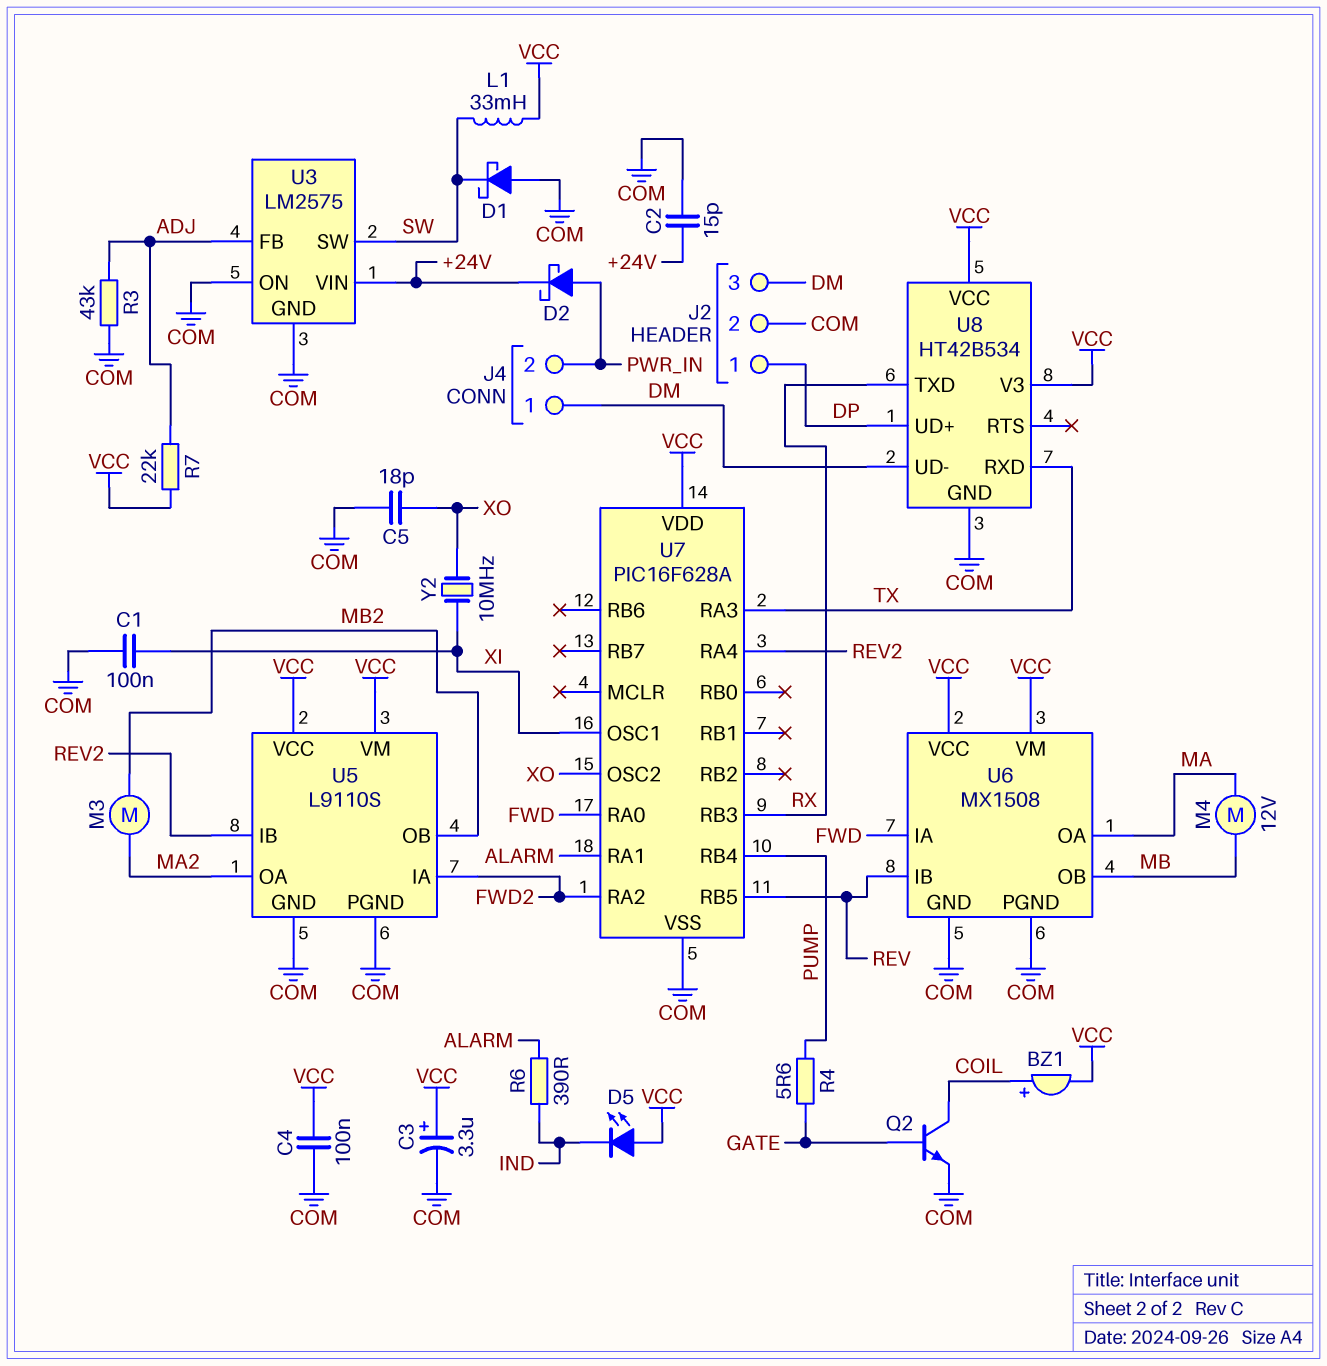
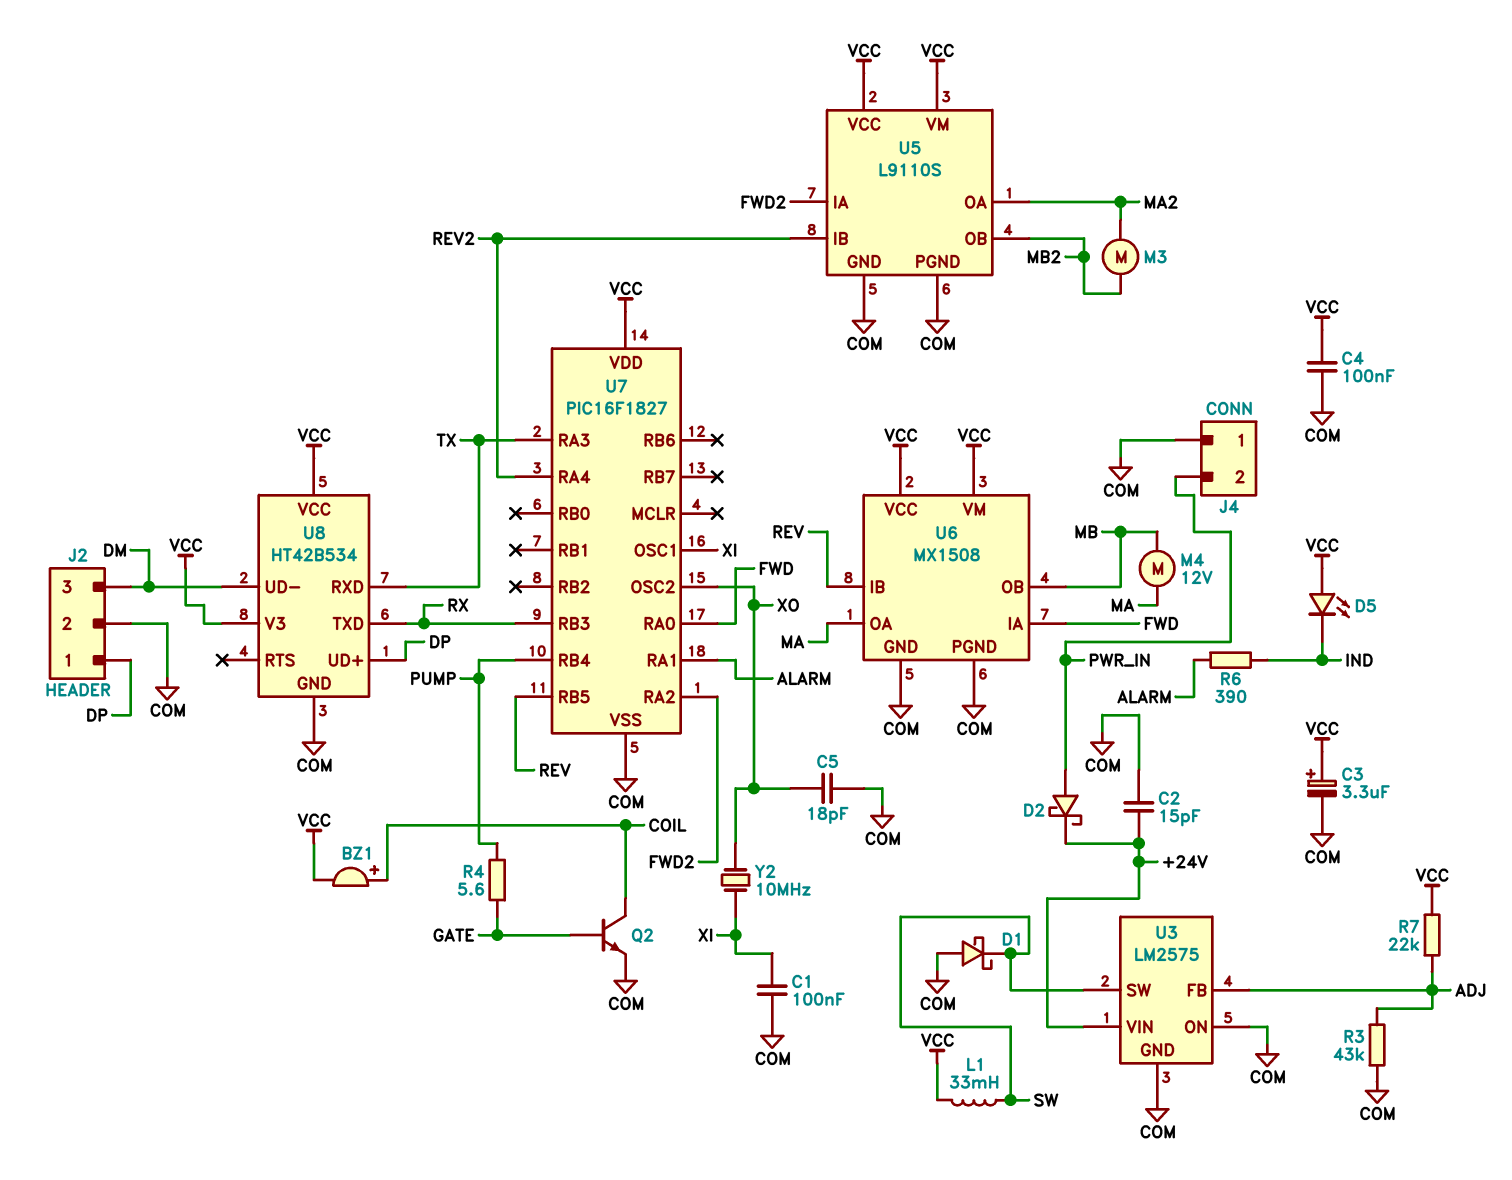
J4 pin 1: DM -> COM
U7: PIC16F628A -> PIC16F1827

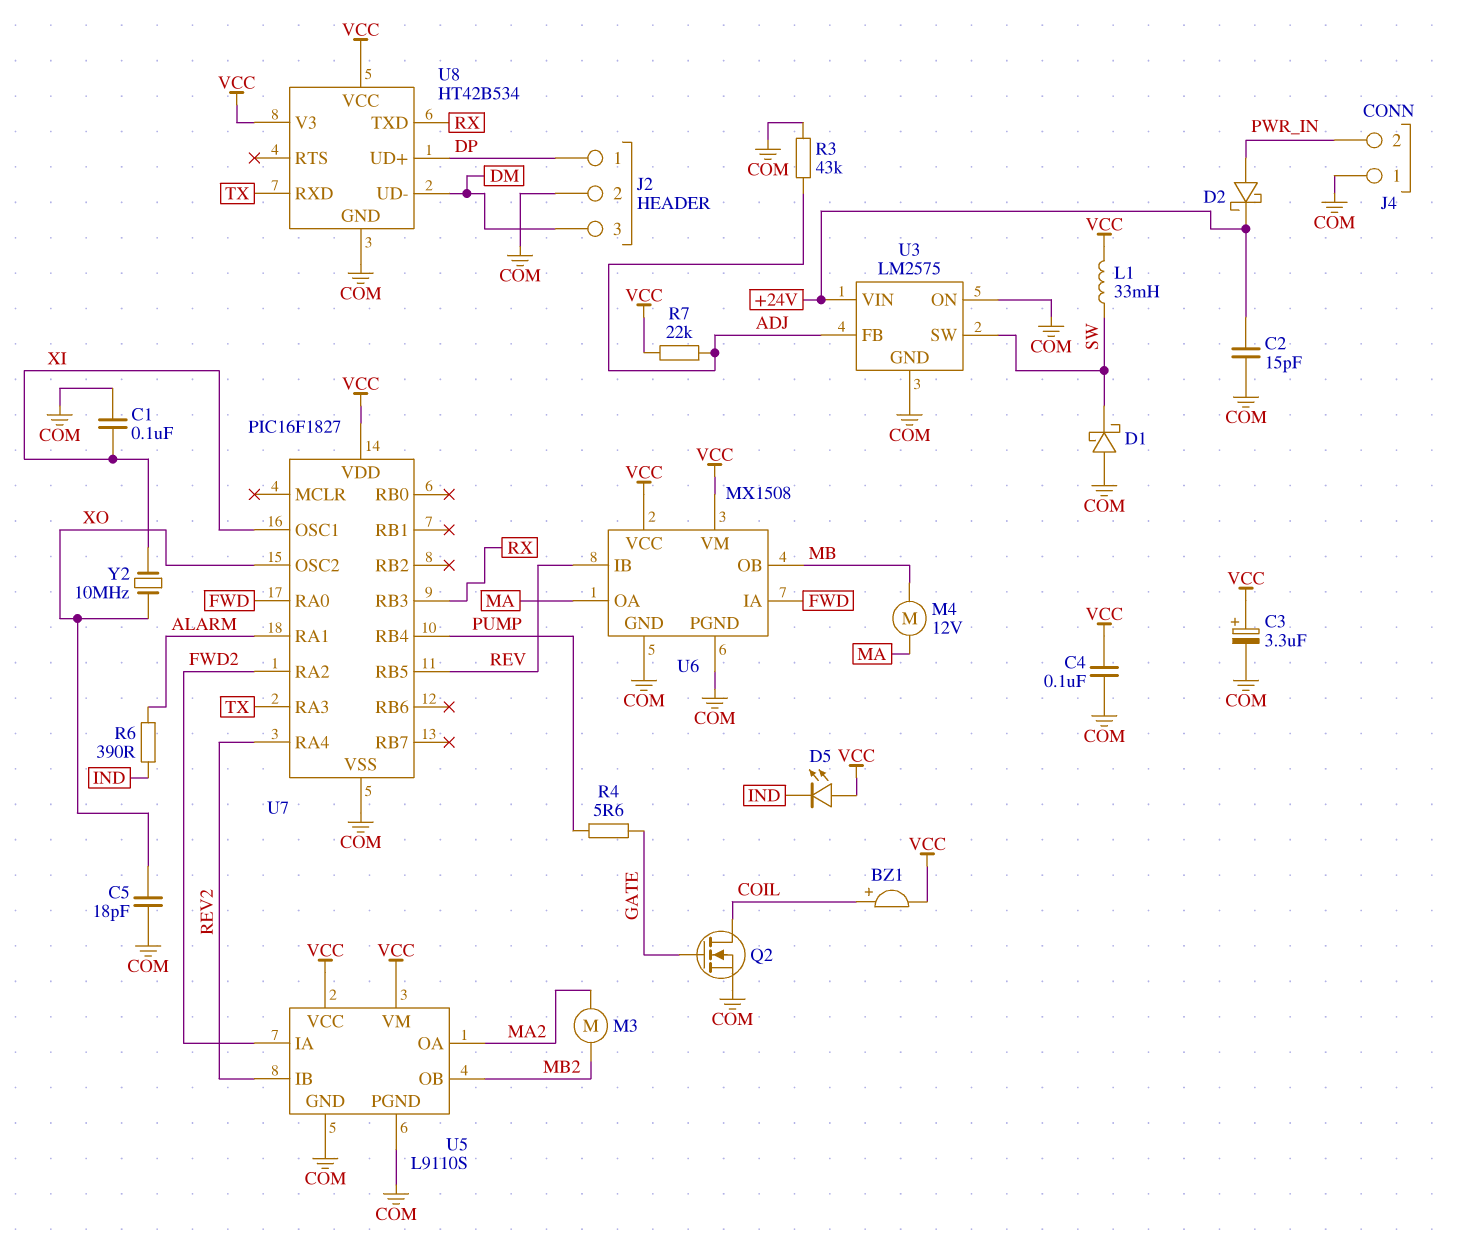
Q2: NPN (B GATE, C COIL, E COM) -> NMOS (G GATE, D COIL, S COM)

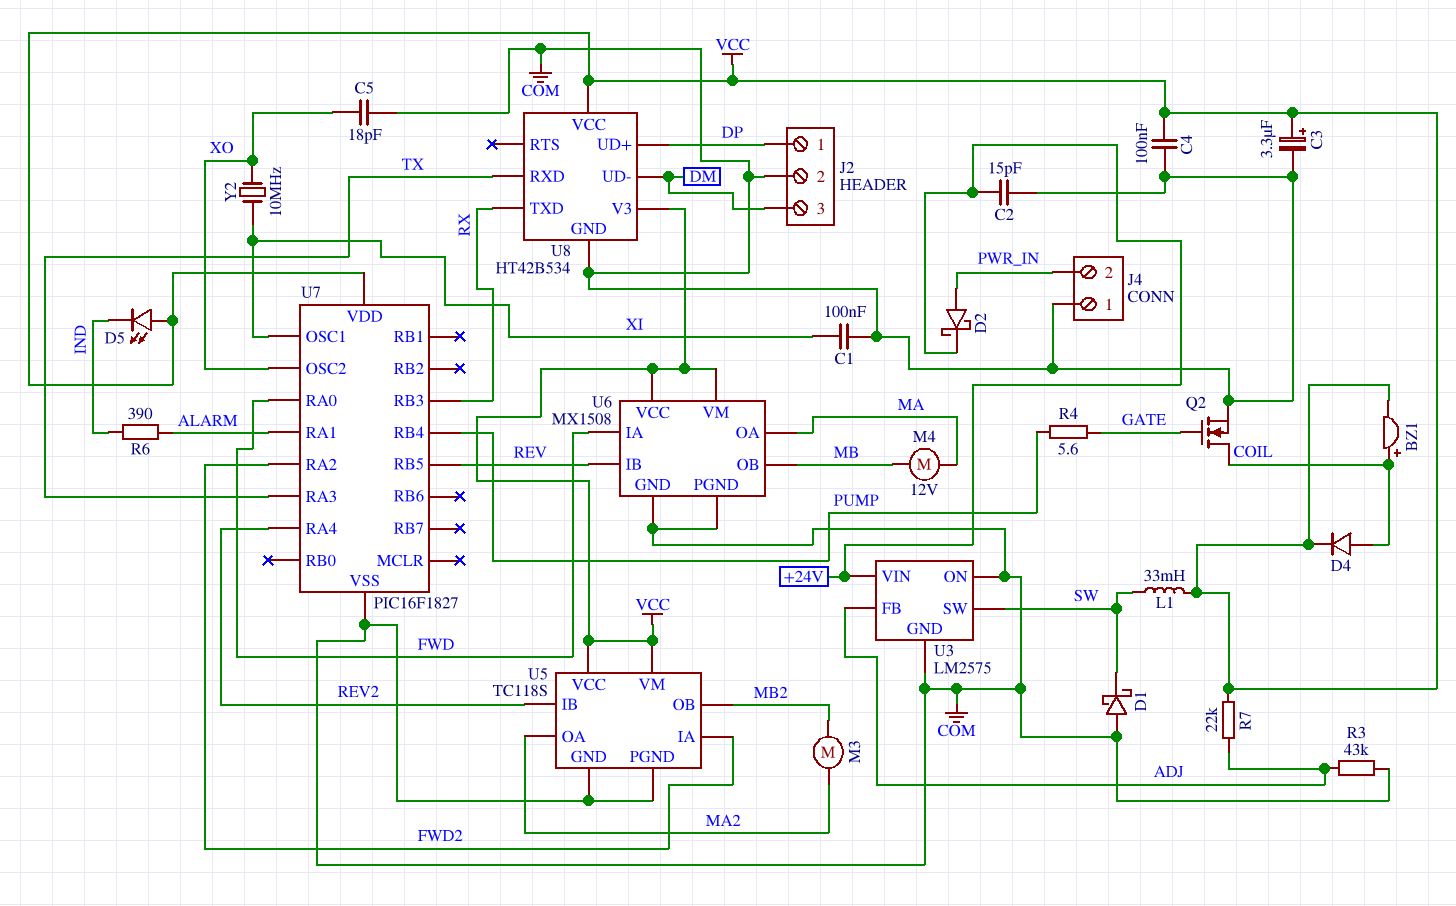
D4: none -> diode (A COIL, K VCC)
U5: L9110S -> TC118S

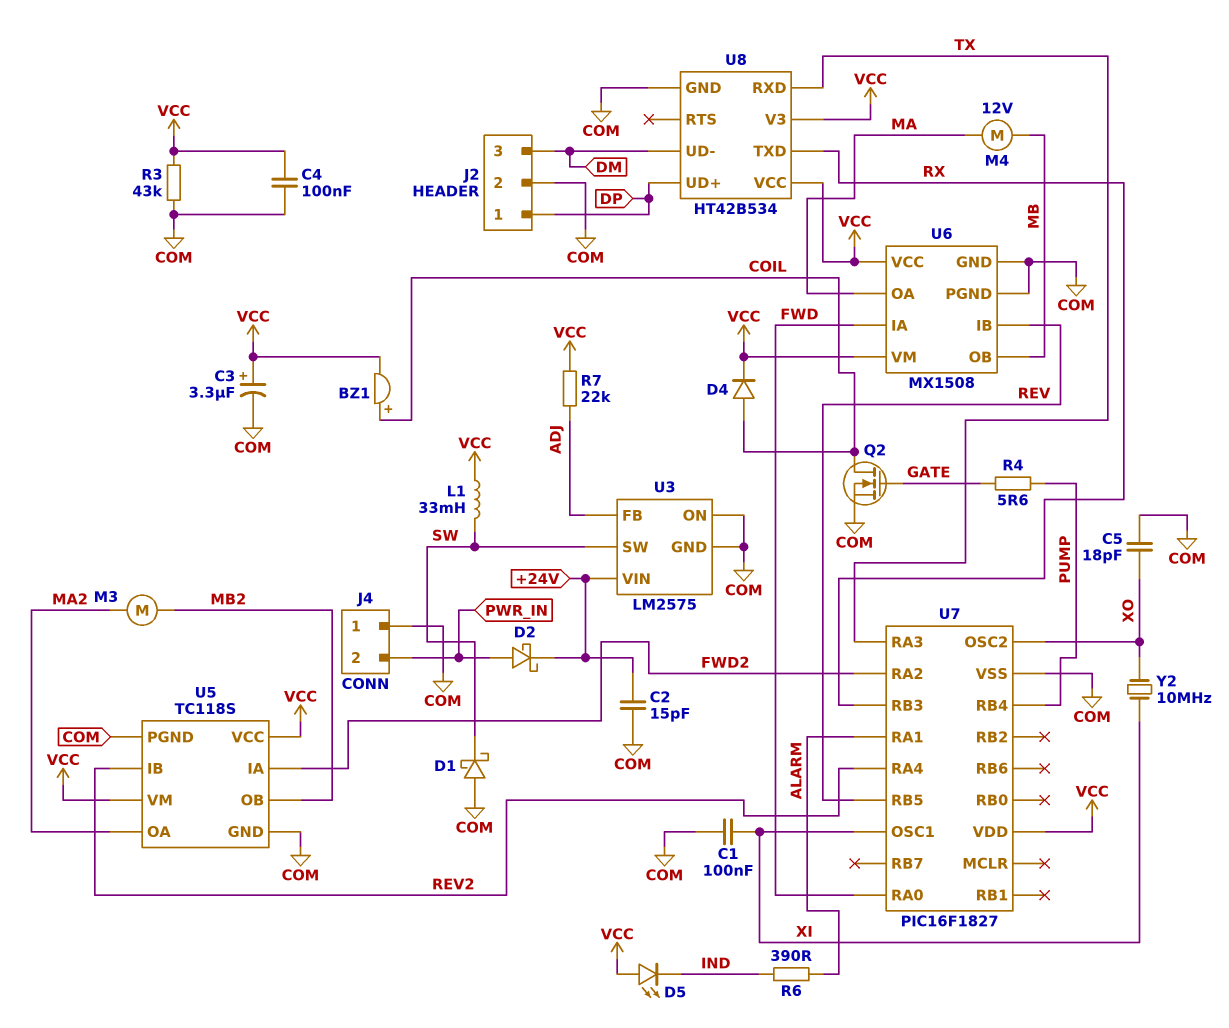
R3: 43k (ADJ, COM) -> 43k (COM, VCC)

